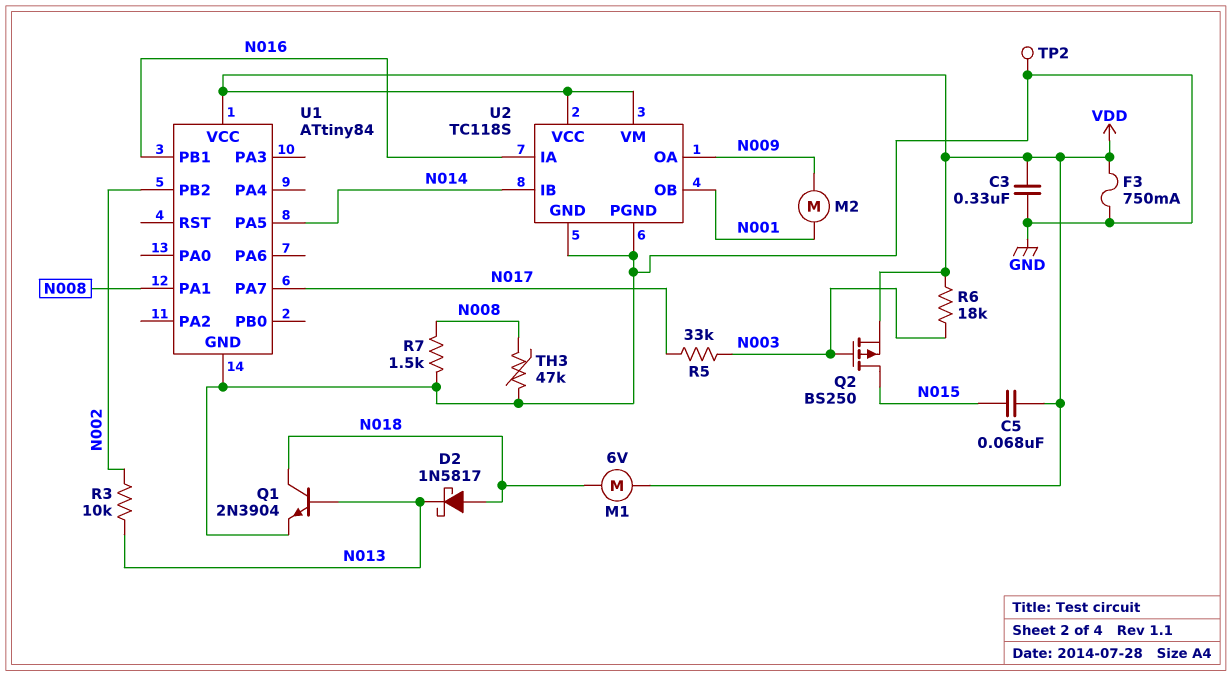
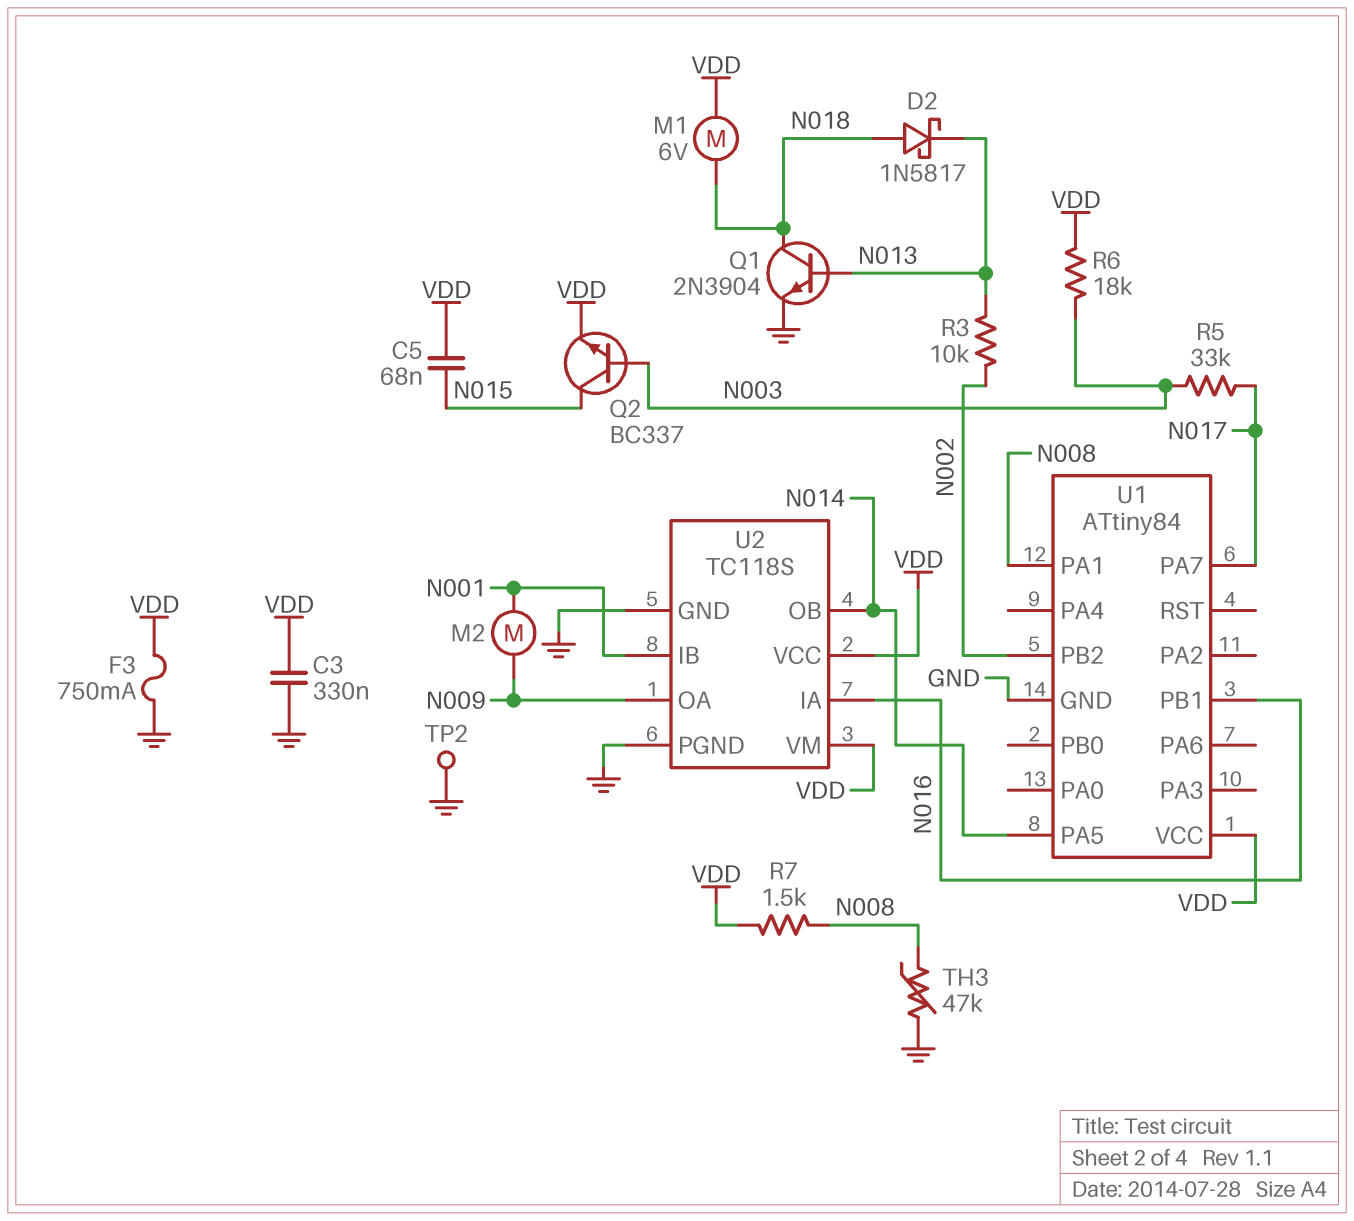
Q2: PMOS BS250 (G N003, D N015, S VDD) -> NPN BC337 (B N003, C N015, E VDD)
R7: 1.5k (GND, N008) -> 1.5k (N008, VDD)
U2 pin IB: N014 -> N001
U2 pin OB: N001 -> N014

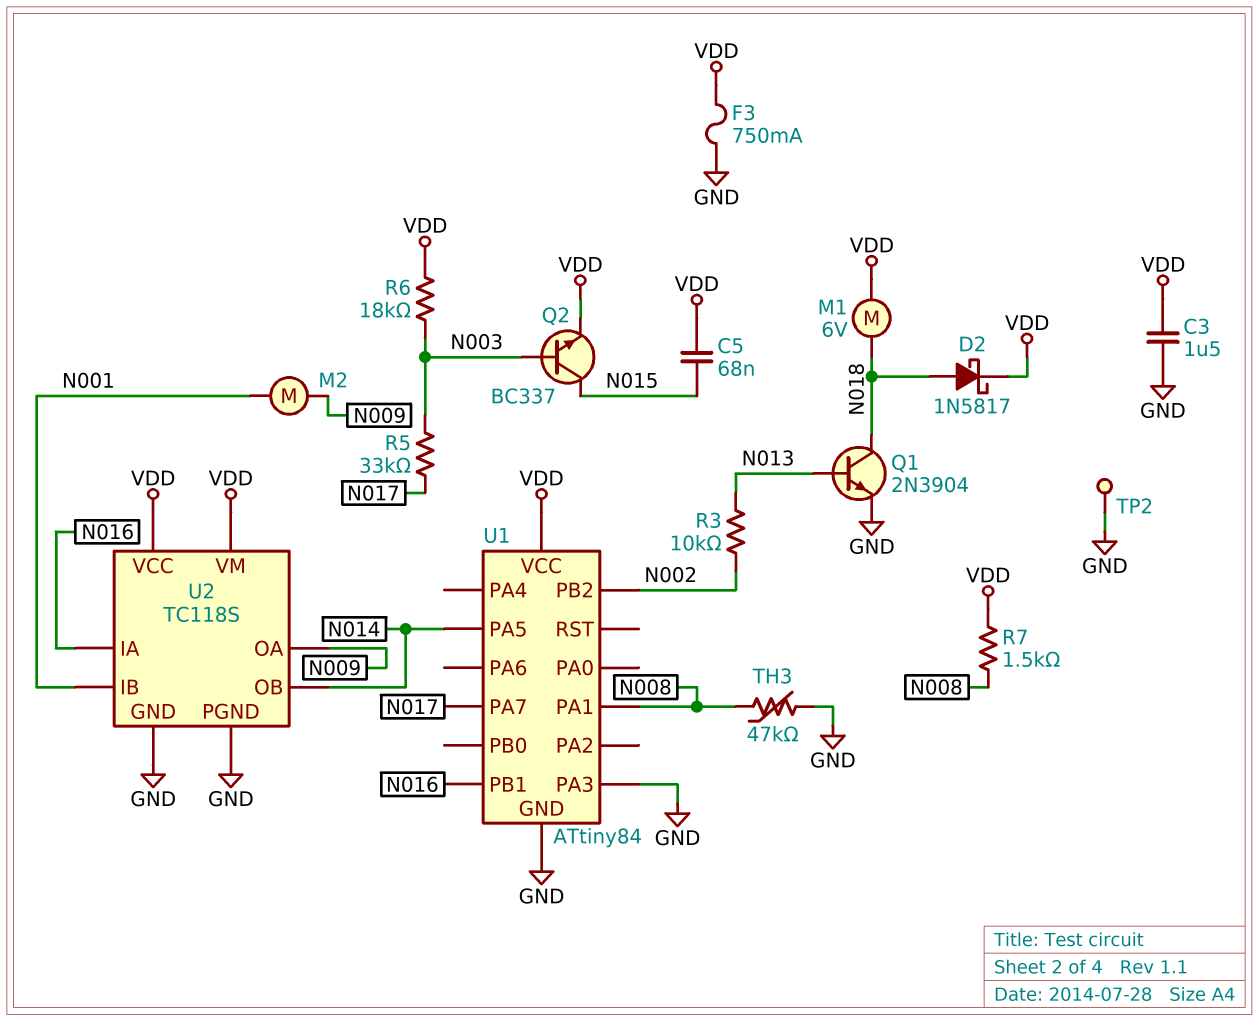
C3: 330nF (GND, VDD) -> 1.5uF (GND, VDD)
D2: schottky 1N5817 (A N018, K N013) -> schottky 1N5817 (A N018, K VDD)
U1 pin PA3: none -> GND

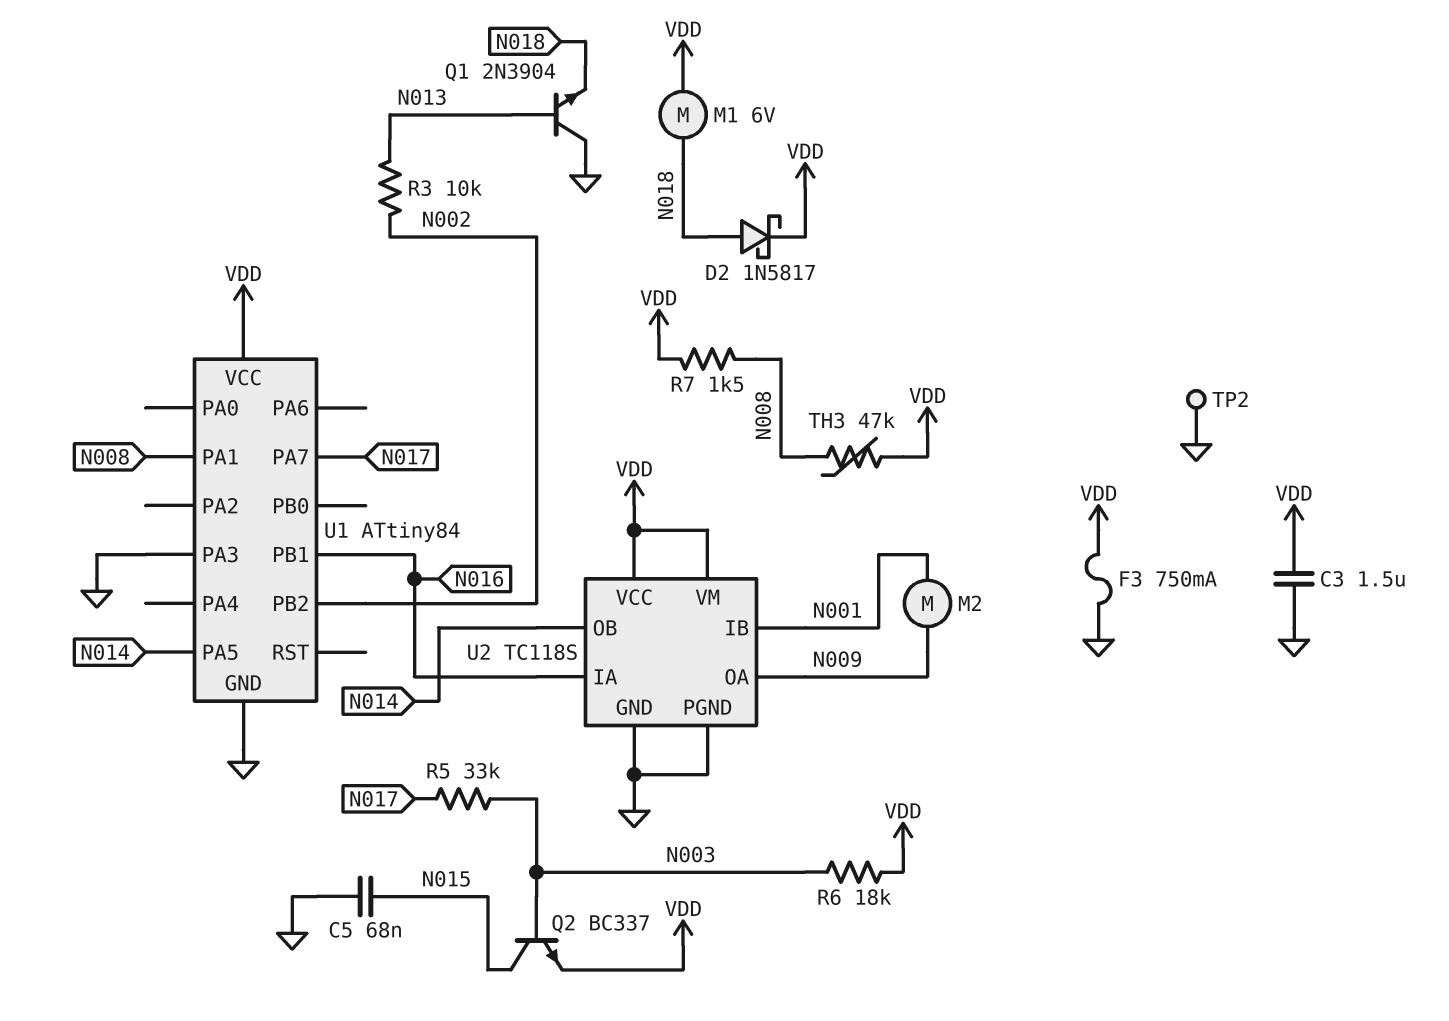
C5: 68nF (N015, VDD) -> 68nF (GND, N015)
Q1: NPN 2N3904 (B N013, C N018, E GND) -> NPN 2N3904 (B N013, C GND, E N018)
TH3: 47k (GND, N008) -> 47k (N008, VDD)

